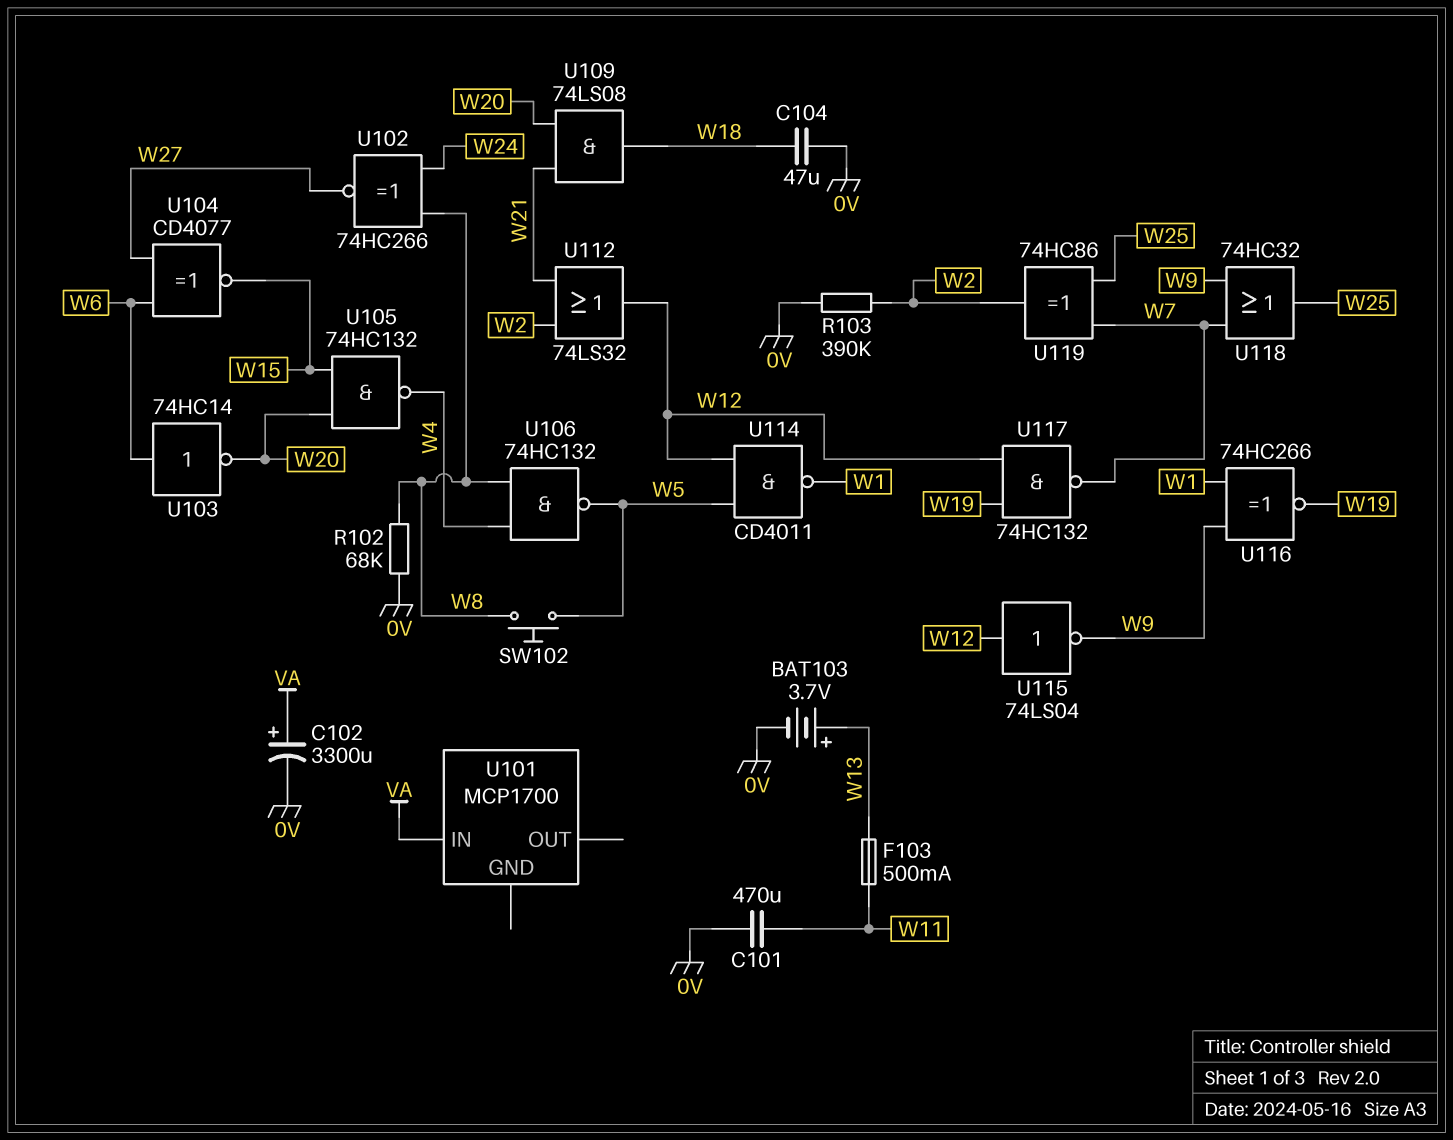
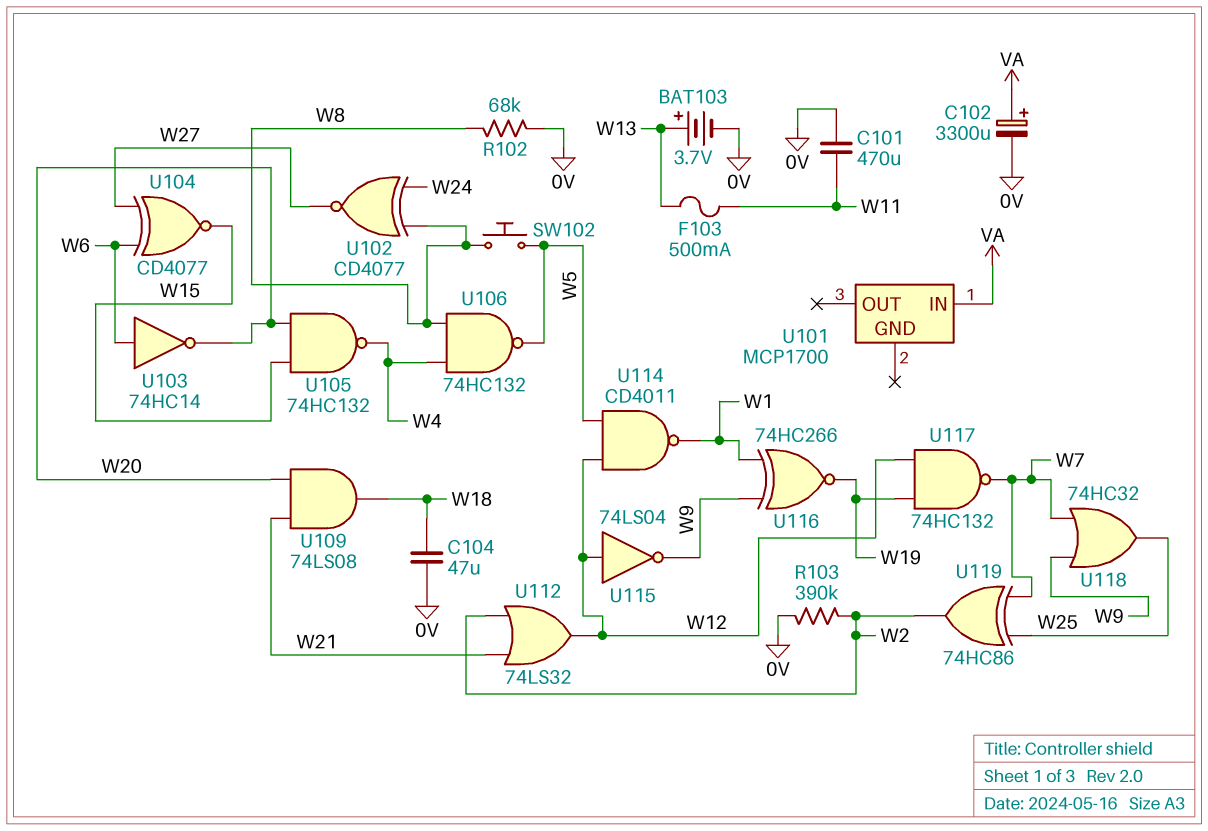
U102: XNOR 74HC266 (in W8, in W24, out W27) -> XNOR CD4077 (in W8, in W24, out W27)

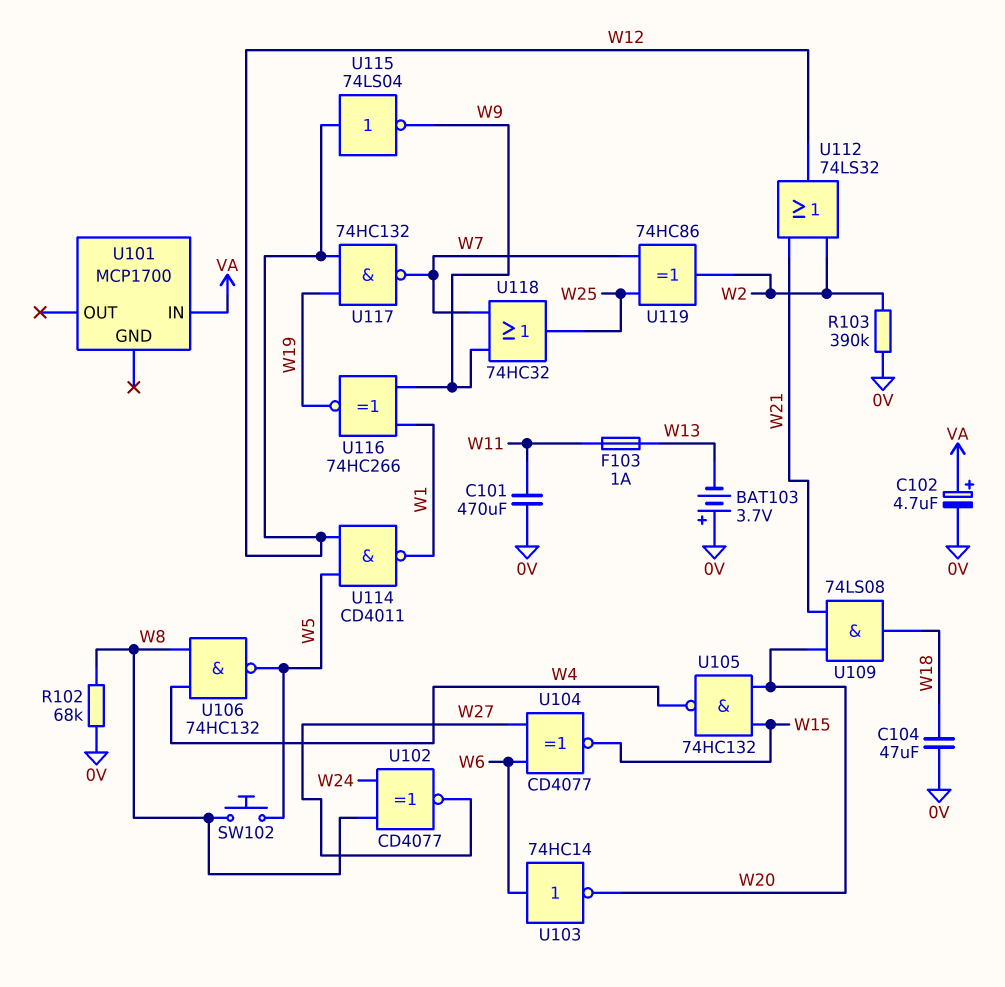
BAT103: 3.7V (plus W13, minus 0V) -> 3.7V (plus 0V, minus W13)
C102: 3300uF (plus VA, minus 0V) -> 4.7uF (plus VA, minus 0V)
F103: 500mA (W11, W13) -> 1A (W11, W13)

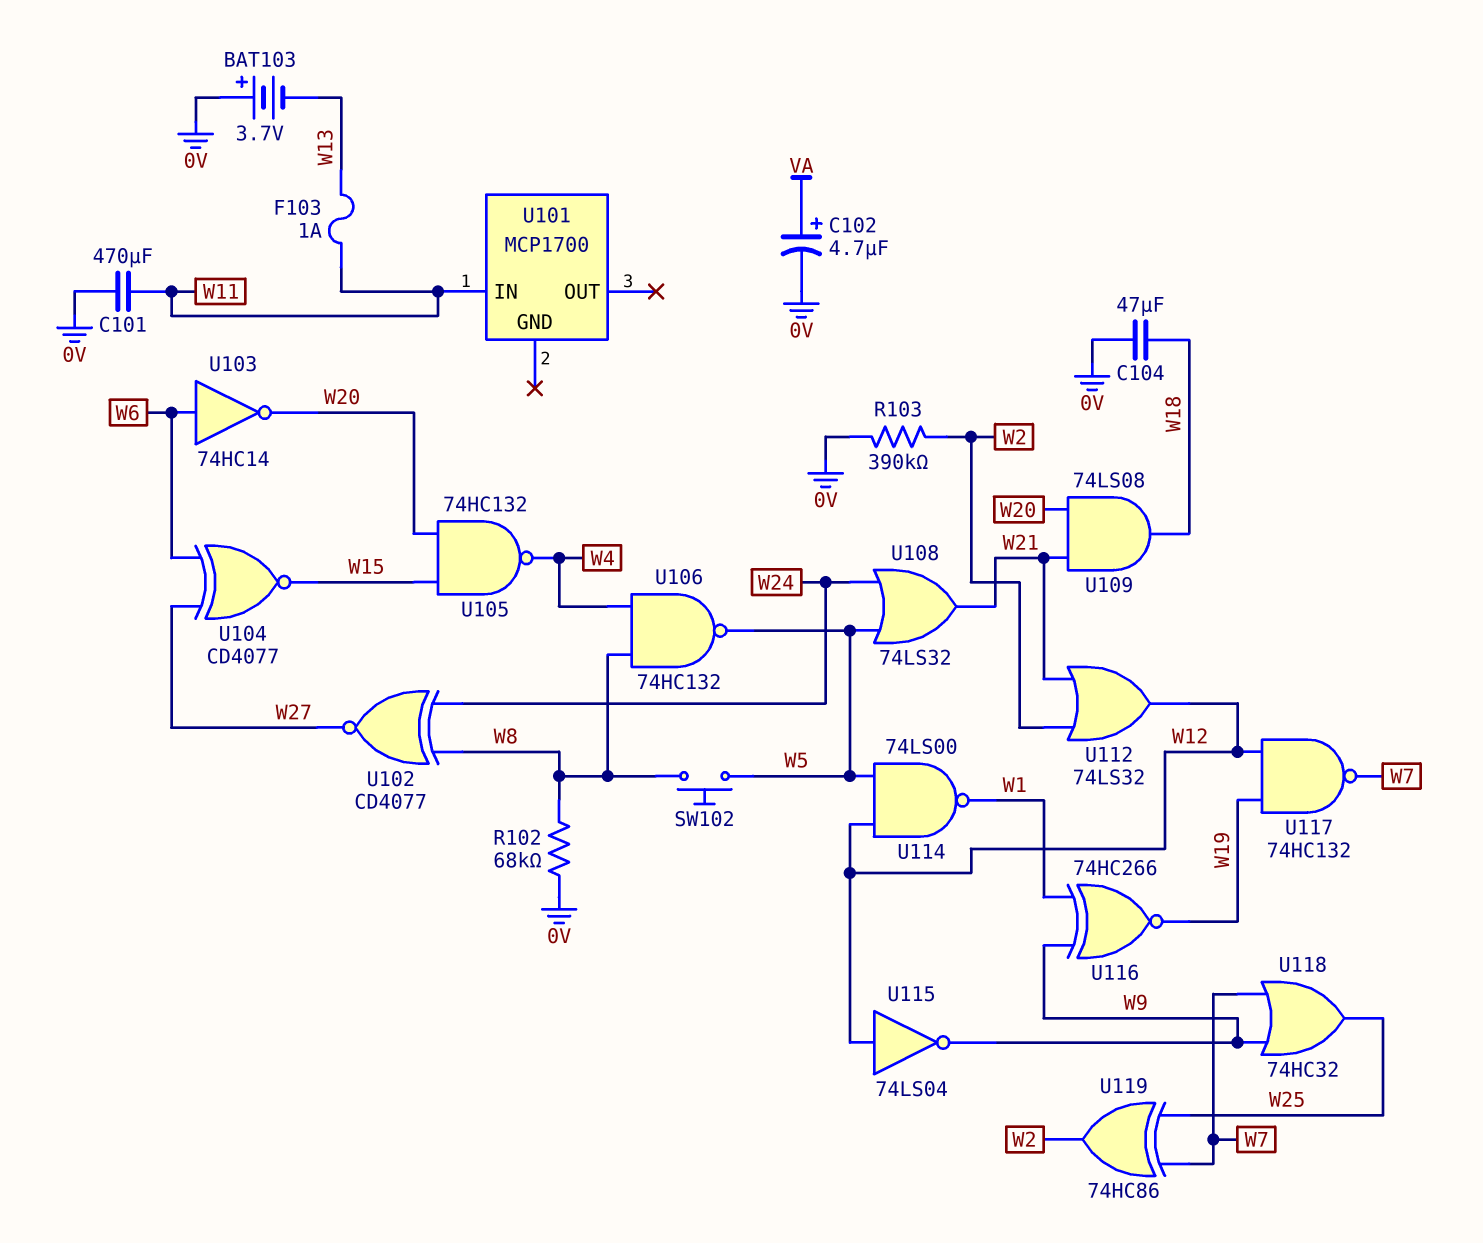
U101 pin IN: VA -> W11
U108: none -> OR 74LS32 (in W5, in W24, out W21)
U114: NAND CD4011 (in W5, in W12, out W1) -> NAND 74LS00 (in W5, in W12, out W1)

